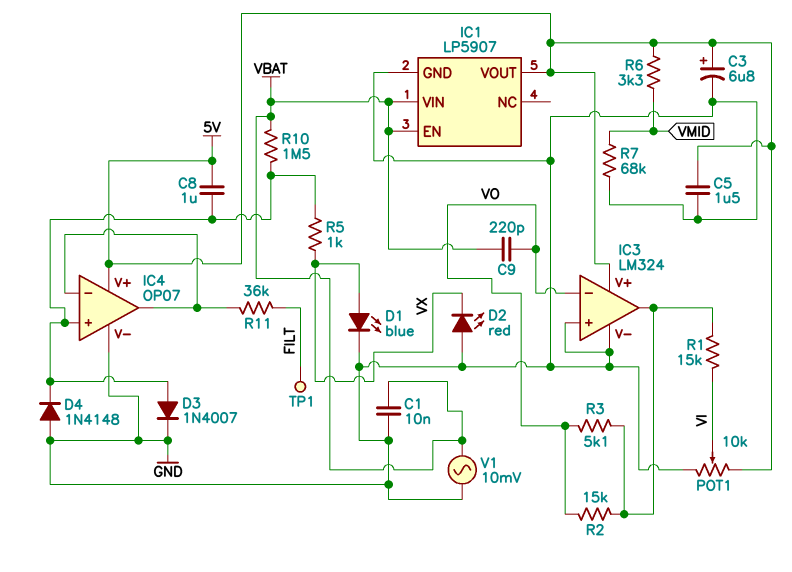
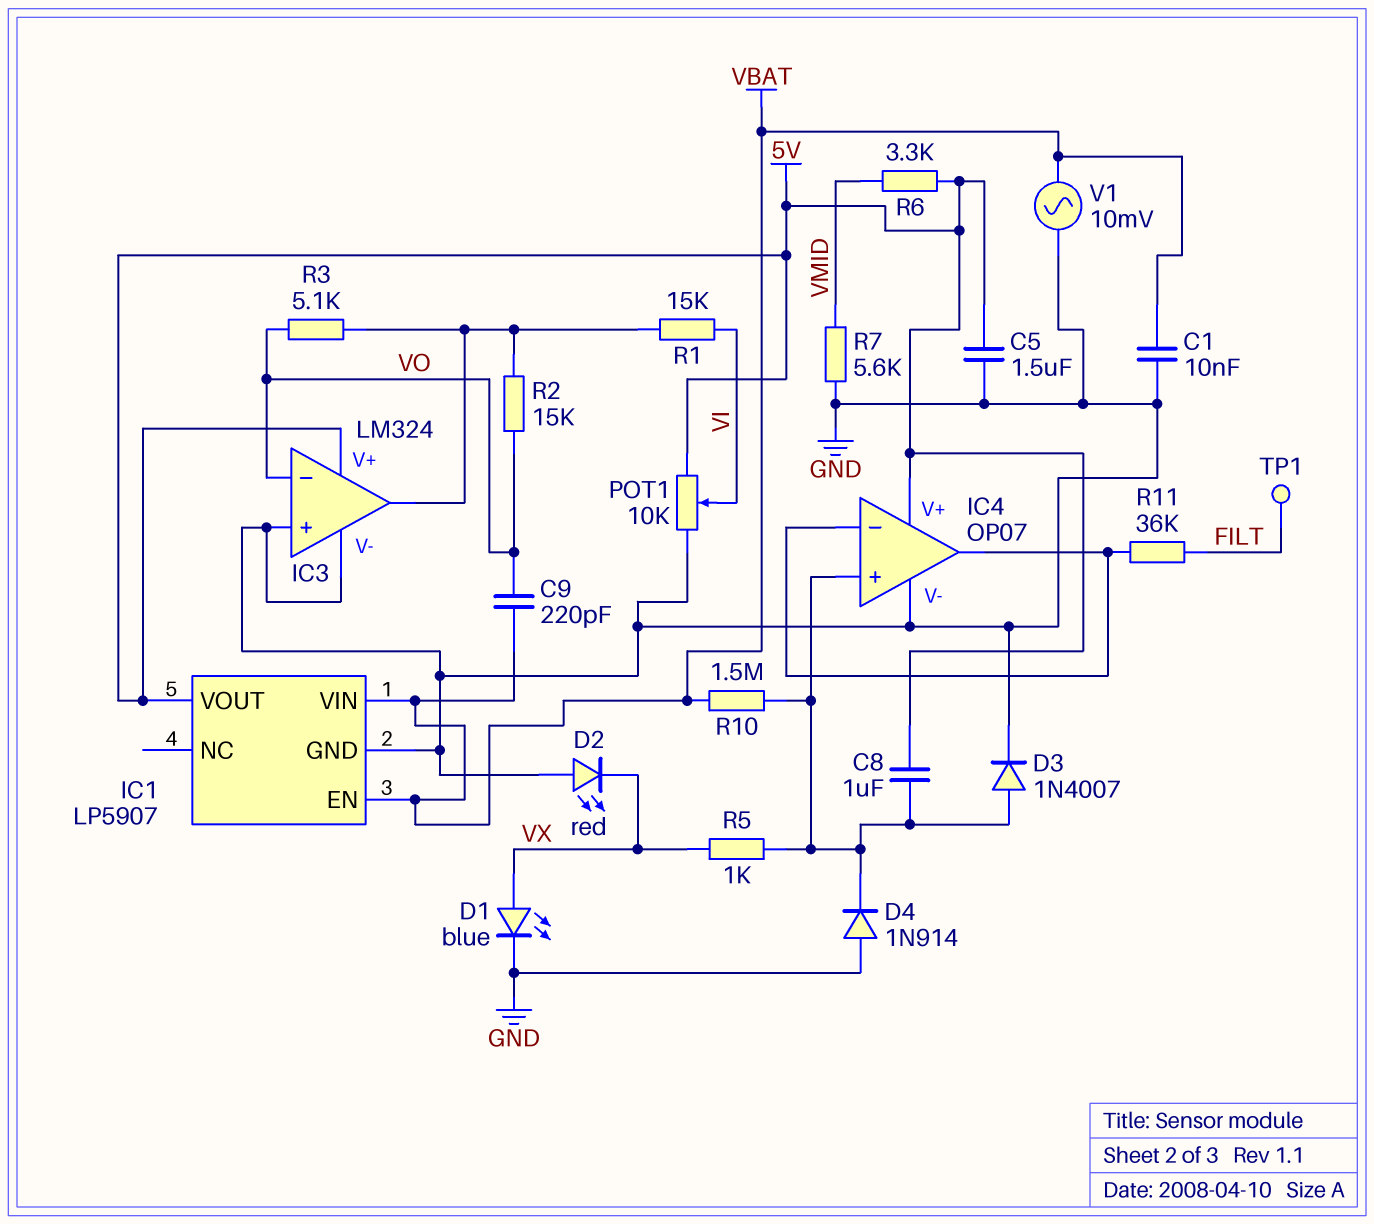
C3: 6.8uF (plus 5V, minus GND) -> none
D4: diode 1N4148 (A GND, K IC4/in+) -> diode 1N914 (A GND, K IC4/in+)
R7: 68k (GND, VMID) -> 5.6k (GND, VMID)

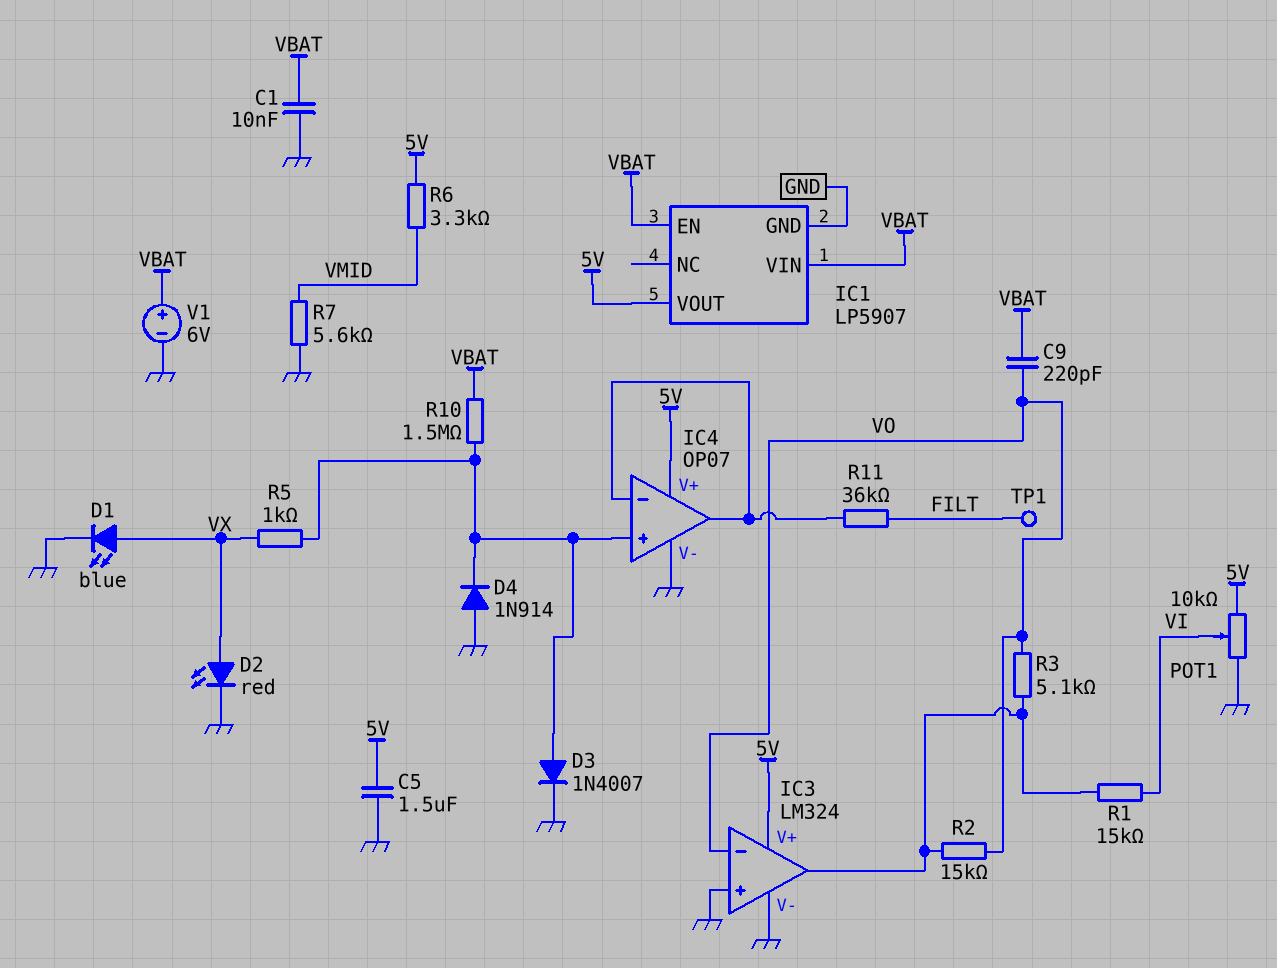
C8: 1uF (5V, IC4/in+) -> none
D2: LED red (A GND, K VX) -> LED red (A VX, K GND)
V1: AC 10mV (GND, VBAT) -> 6V (plus VBAT, minus GND)

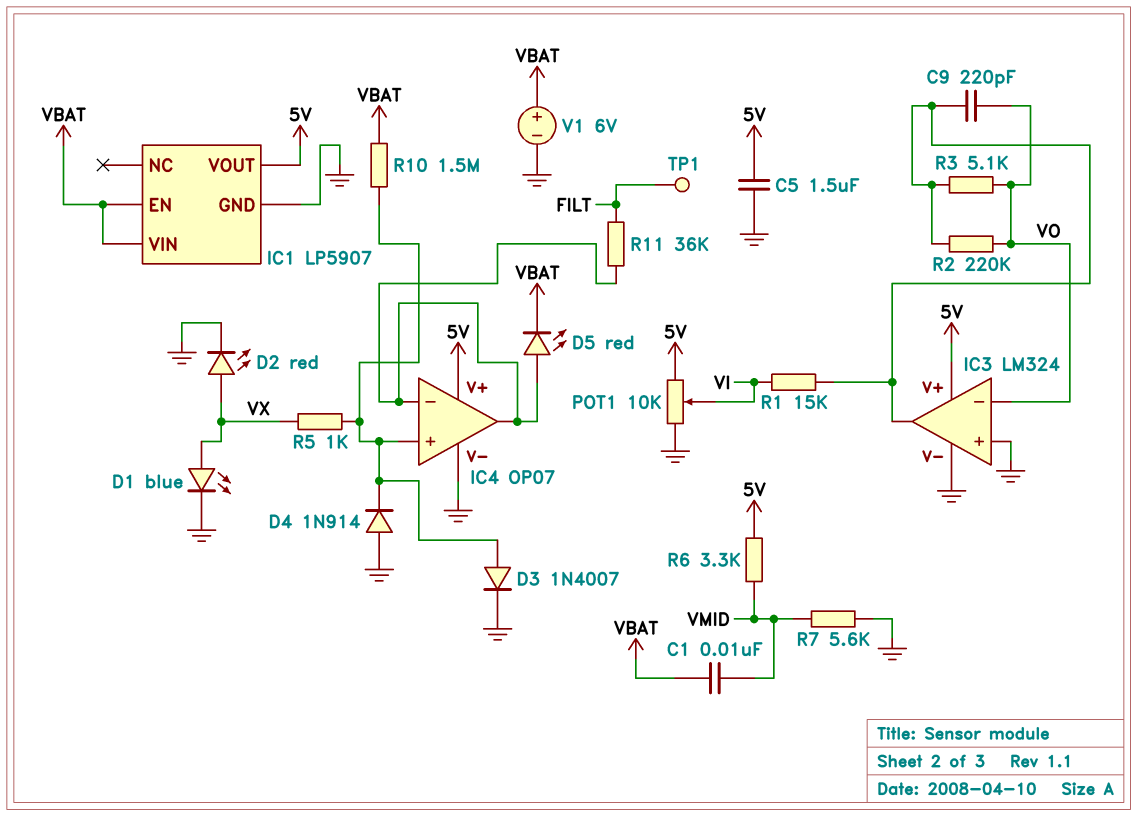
C1: 10nF (GND, VBAT) -> 10nF (VBAT, VMID)
C9: 220pF (VBAT, VO) -> 220pF (IC3/out, VO)
D5: none -> LED red (A IC4/in-, K VBAT)
R2: 15k (IC3/out, VO) -> 220k (IC3/out, VO)

